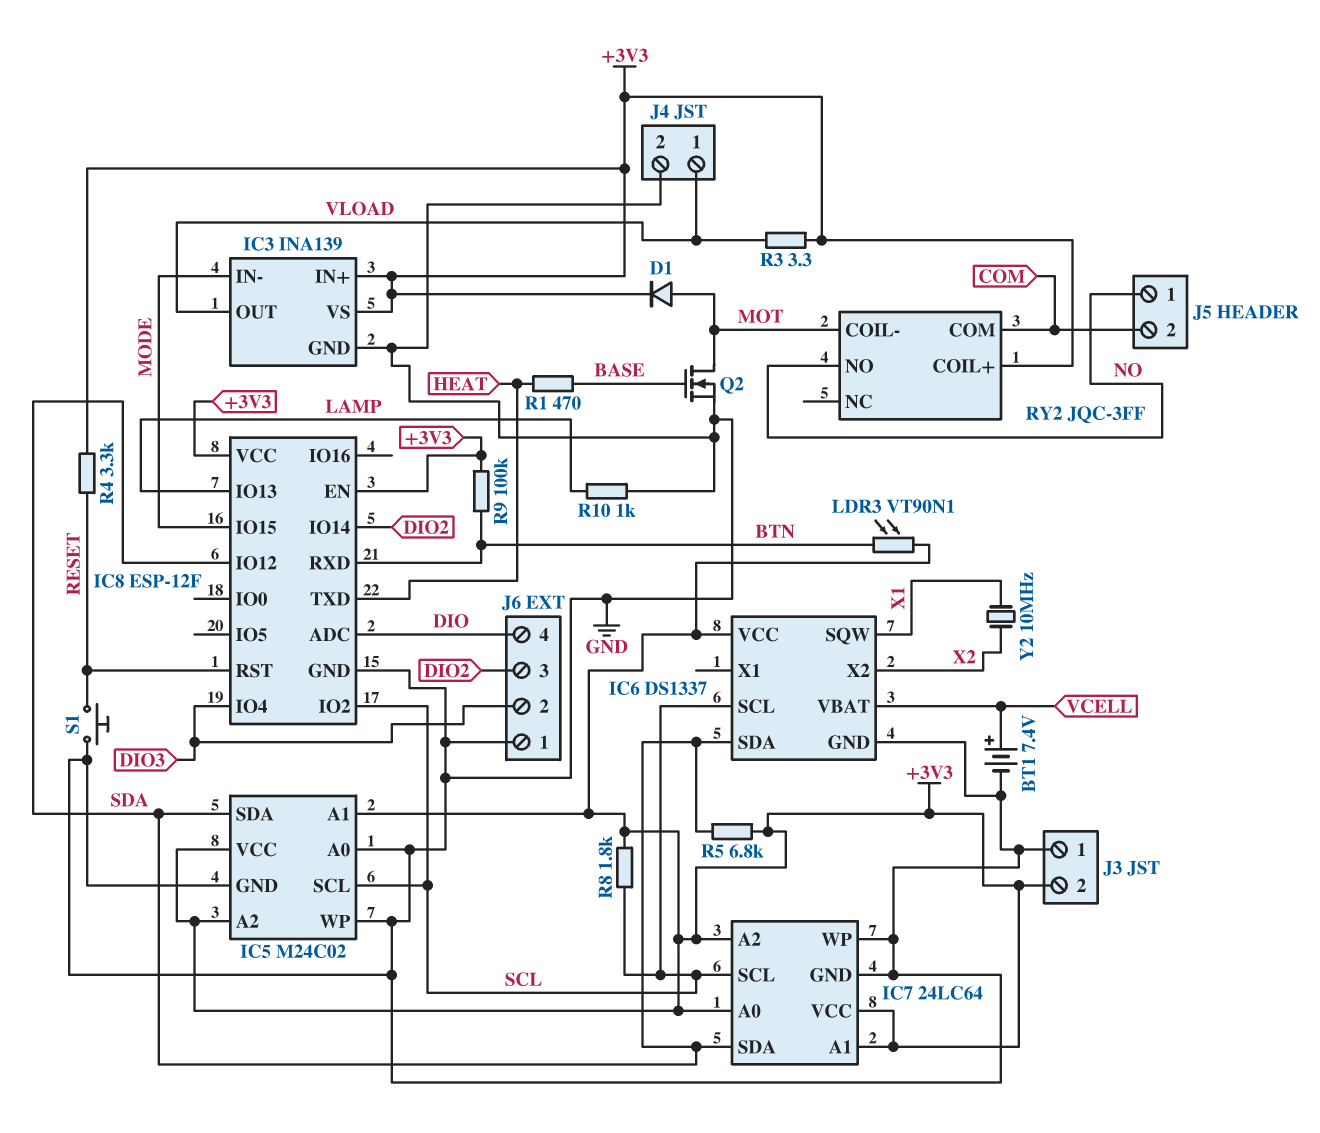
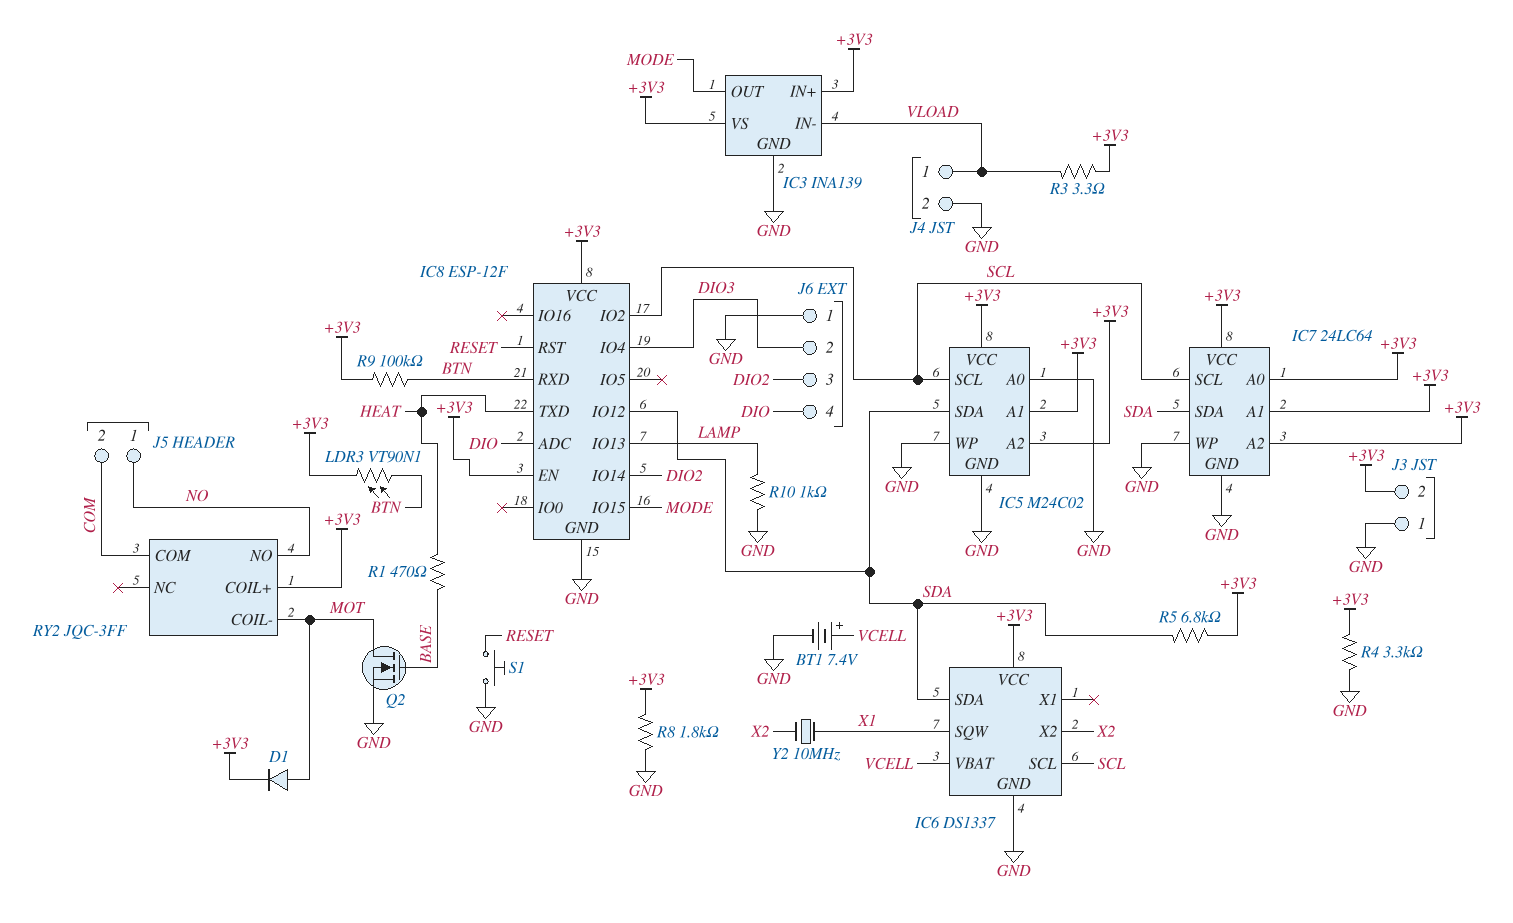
IC3 pin IN-: MODE -> VLOAD
IC3 pin OUT: VLOAD -> MODE
R4: 3.3k (+3V3, RESET) -> 3.3k (+3V3, GND)
R8: 1.8k (+3V3, SCL) -> 1.8k (+3V3, GND)

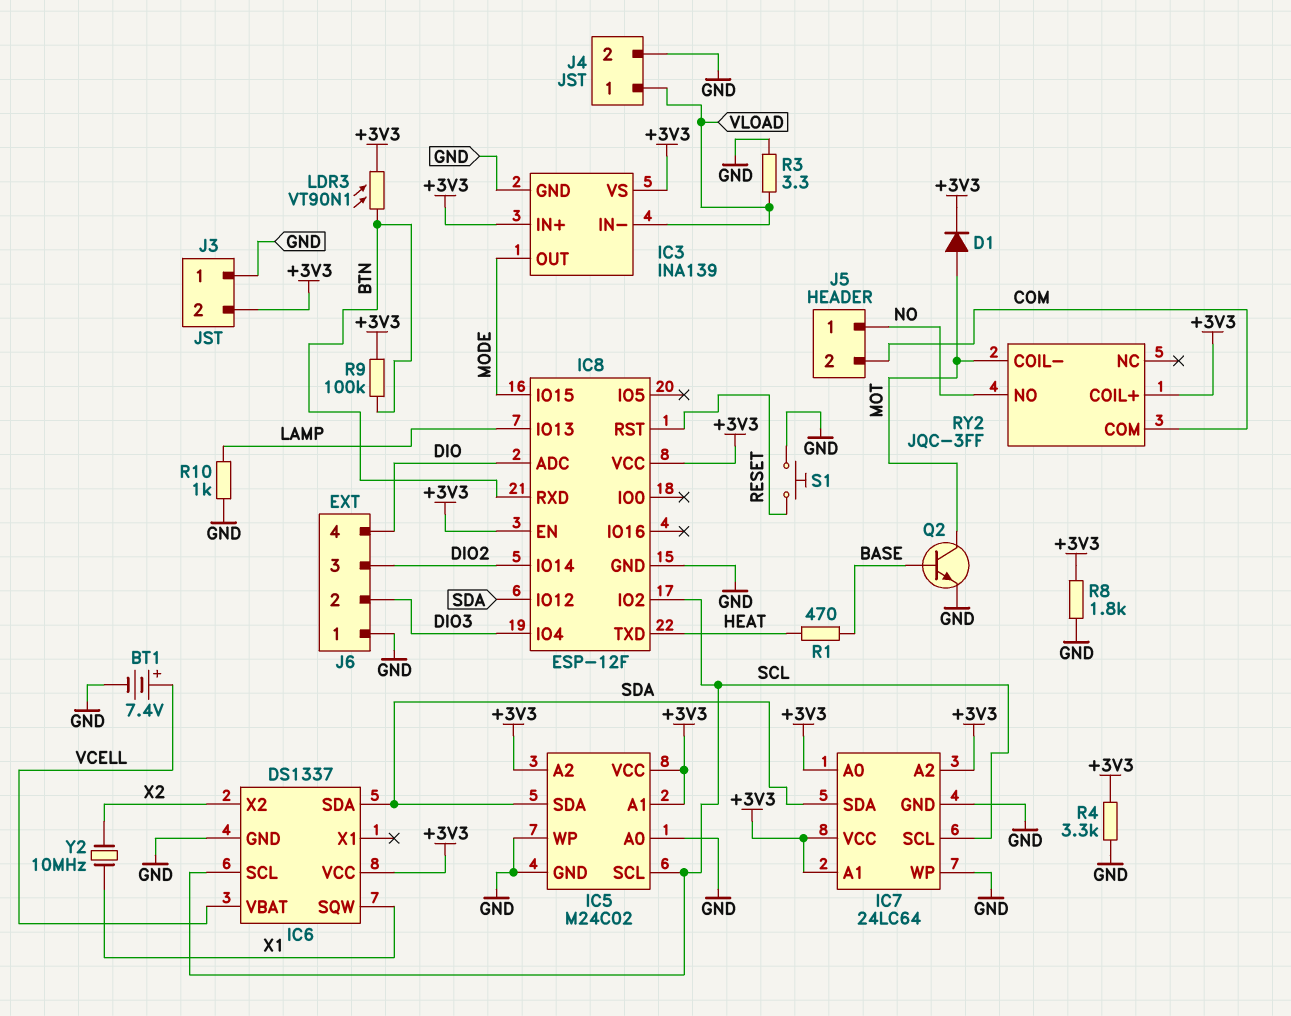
Q2: NMOS (G BASE, D MOT, S GND) -> NPN (B BASE, C MOT, E GND)
R3: 3.3 (+3V3, VLOAD) -> 3.3 (GND, VLOAD)
R5: 6.8k (+3V3, SDA) -> none

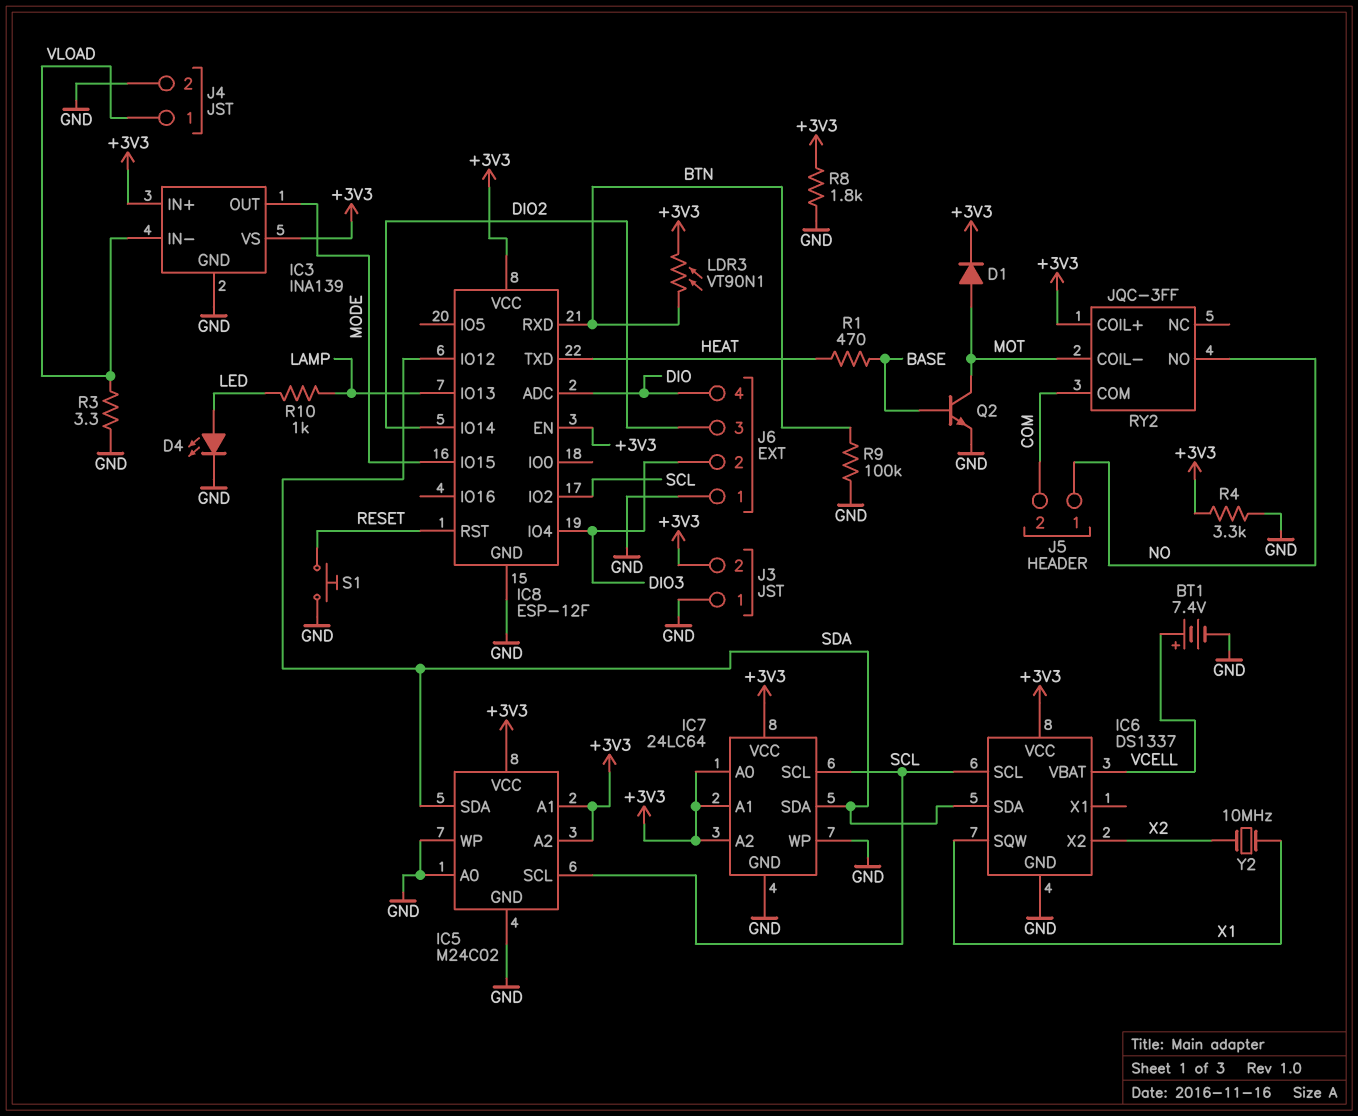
D4: none -> LED (A LED, K GND)
R9: 100k (+3V3, BTN) -> 100k (BTN, GND)
R10: 1k (GND, LAMP) -> 1k (LAMP, LED)

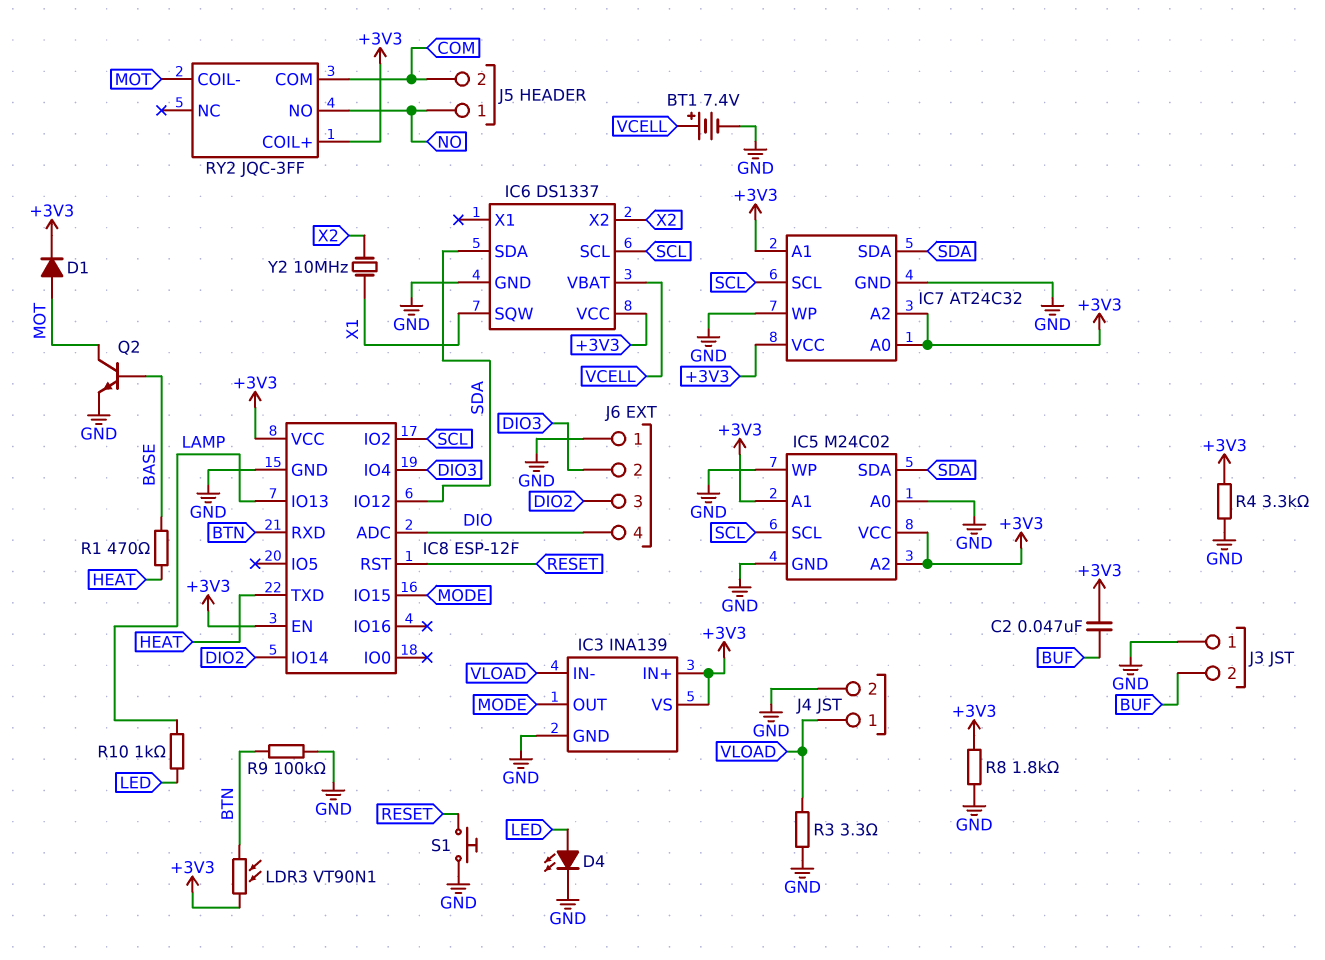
C2: none -> 47nF (+3V3, BUF)
IC7: 24LC64 -> AT24C32
J3 pin 2: +3V3 -> BUF

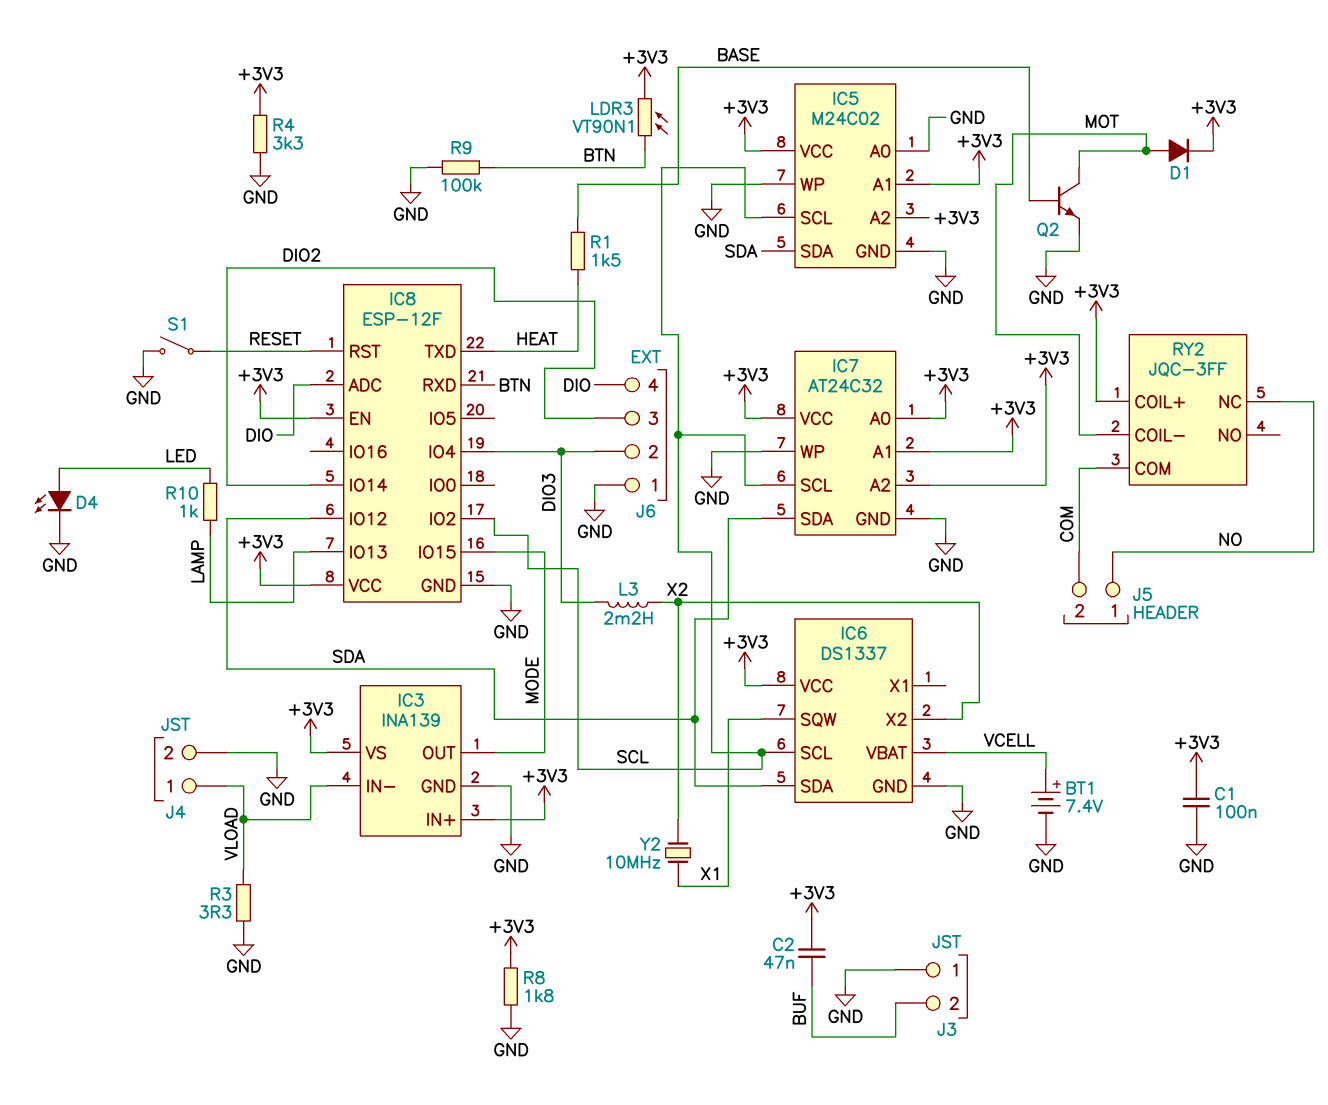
C1: none -> 100nF (+3V3, GND)
L3: none -> 2.2mH (DIO3, X2)
R1: 470 (BASE, HEAT) -> 1.5k (BASE, HEAT)
RY2 pin NC: none -> NO
RY2 pin NO: NO -> none
S1: button (GND, RESET) -> switch (GND, RESET)

